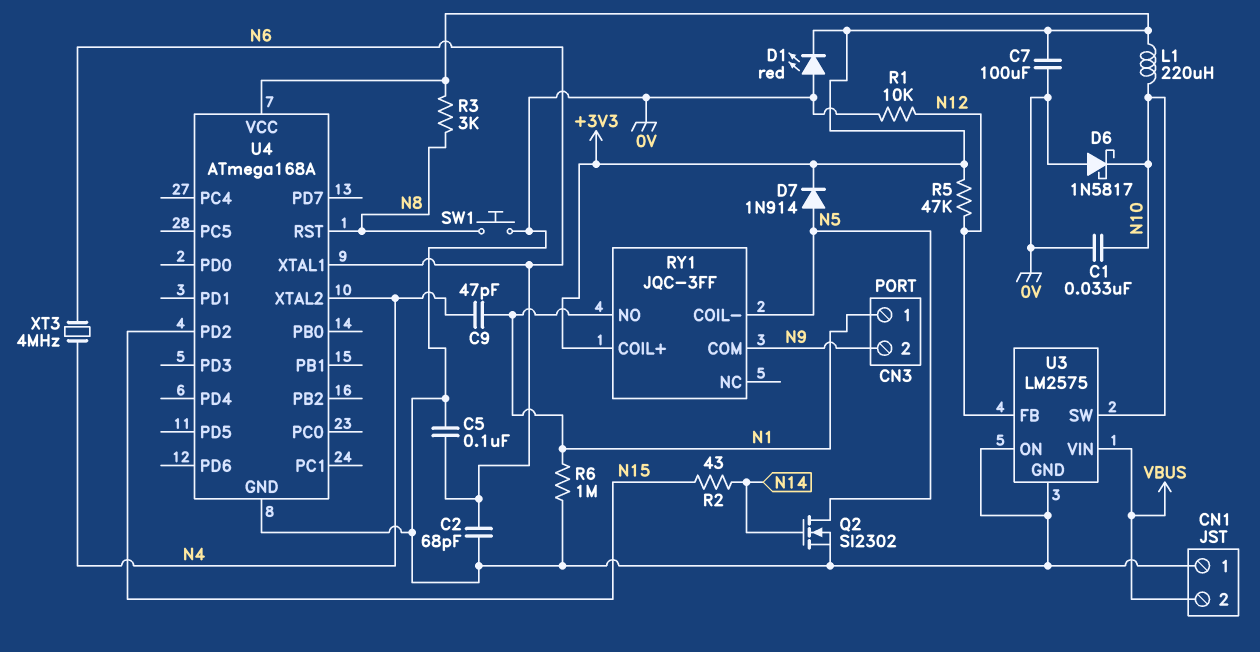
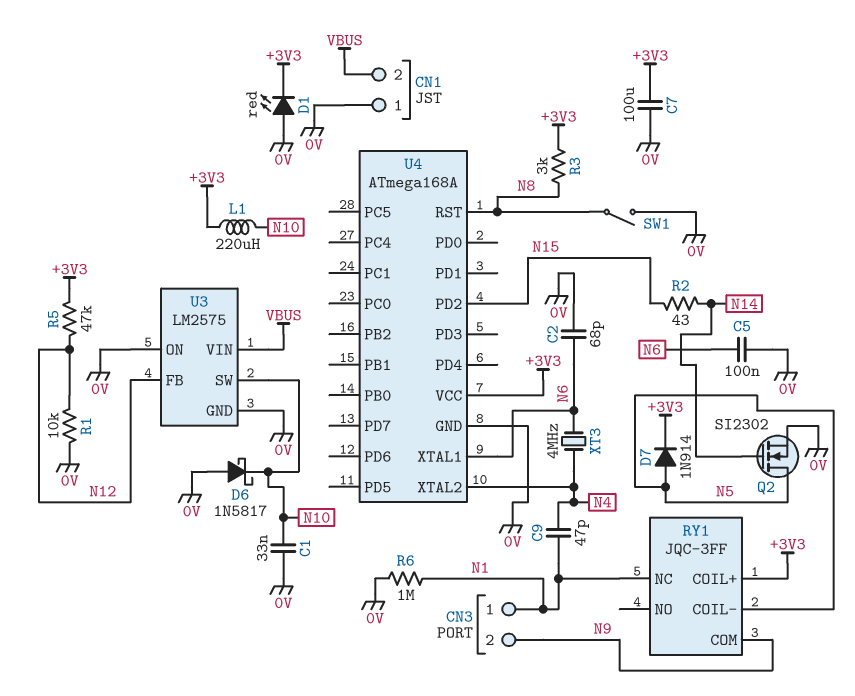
RY1 pin NC: none -> N1
RY1 pin NO: N1 -> none
SW1: button (0V, N8) -> switch (0V, N8)

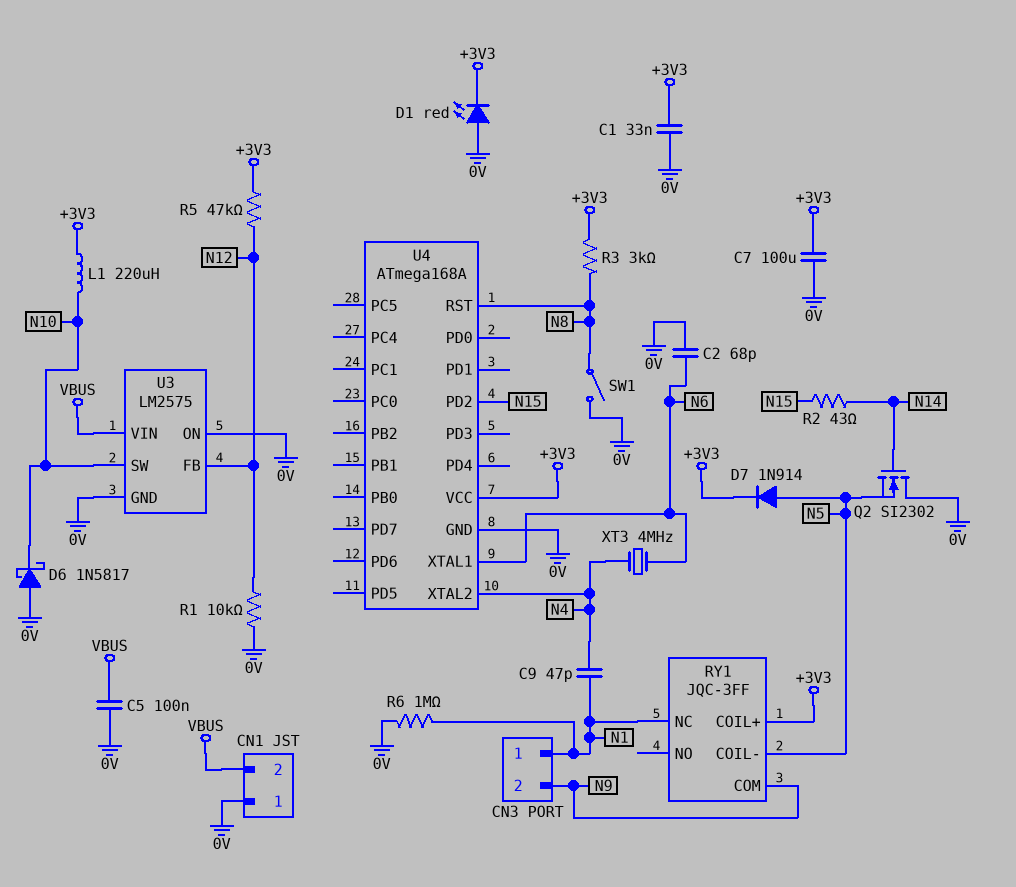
C1: 33nF (0V, N10) -> 33nF (+3V3, 0V)
C5: 100nF (0V, N6) -> 100nF (0V, VBUS)
Q2: NMOS SI2302 (G N14, D N5, S 0V) -> NMOS SI2302 (G N14, D 0V, S N5)

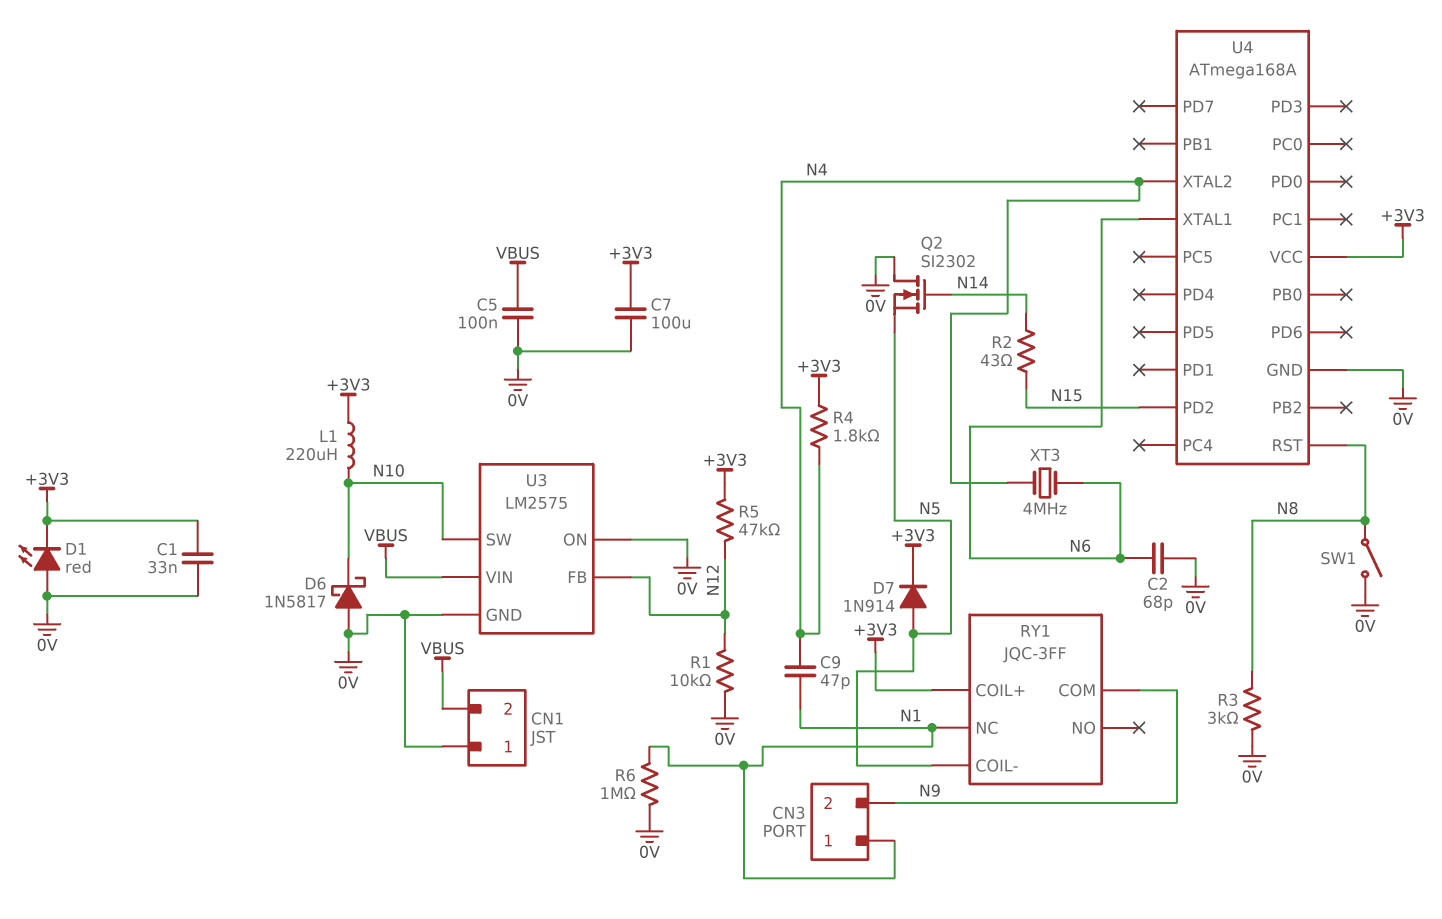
R3: 3k (+3V3, N8) -> 3k (0V, N8)
R4: none -> 1.8k (+3V3, N4)

